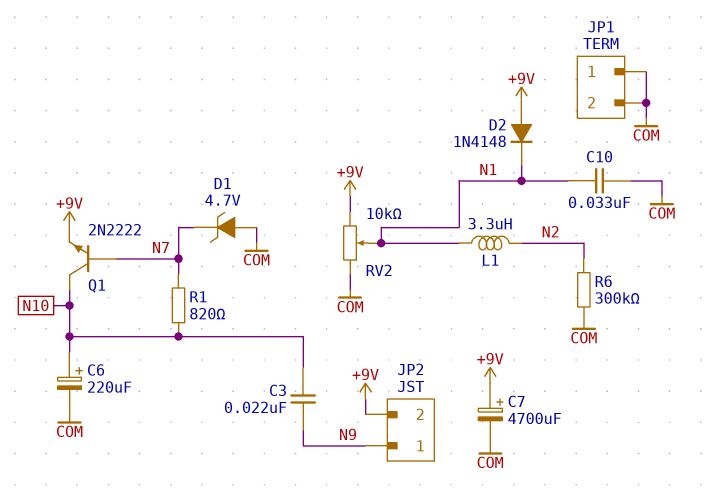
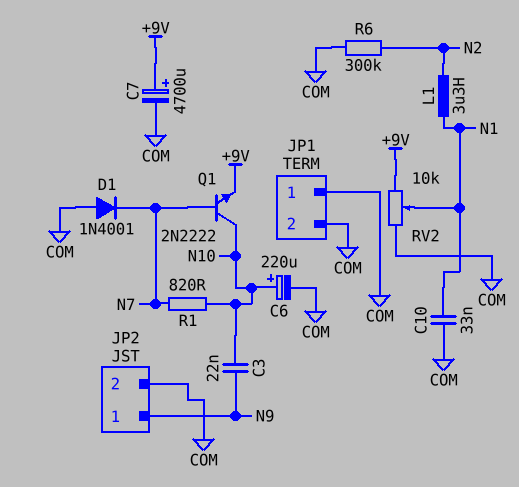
D1: zener 4.7V (A COM, K N7) -> diode 1N4001 (A COM, K N7)
D2: diode 1N4148 (A +9V, K N1) -> none
JP2 pin 2: +9V -> COM

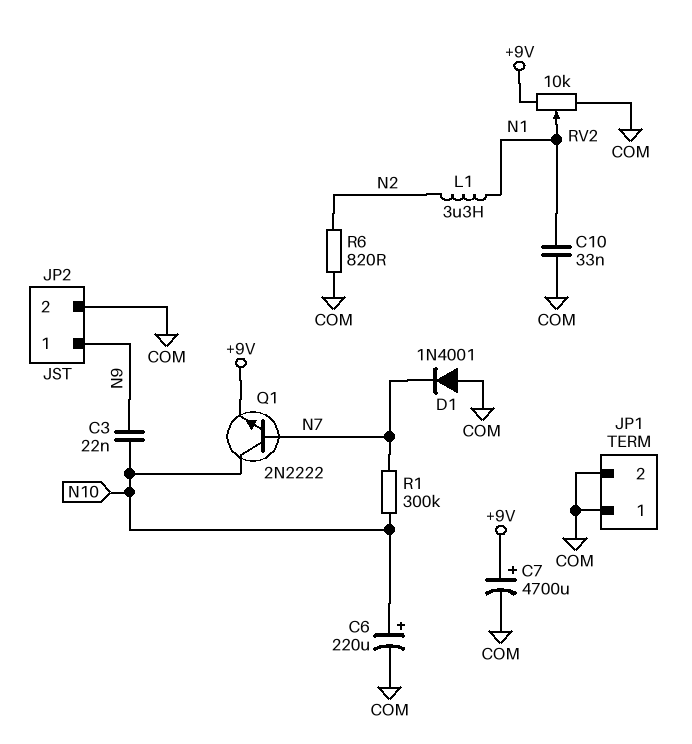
R1: 820 (N7, N10) -> 300k (N7, N10)
R6: 300k (COM, N2) -> 820 (COM, N2)

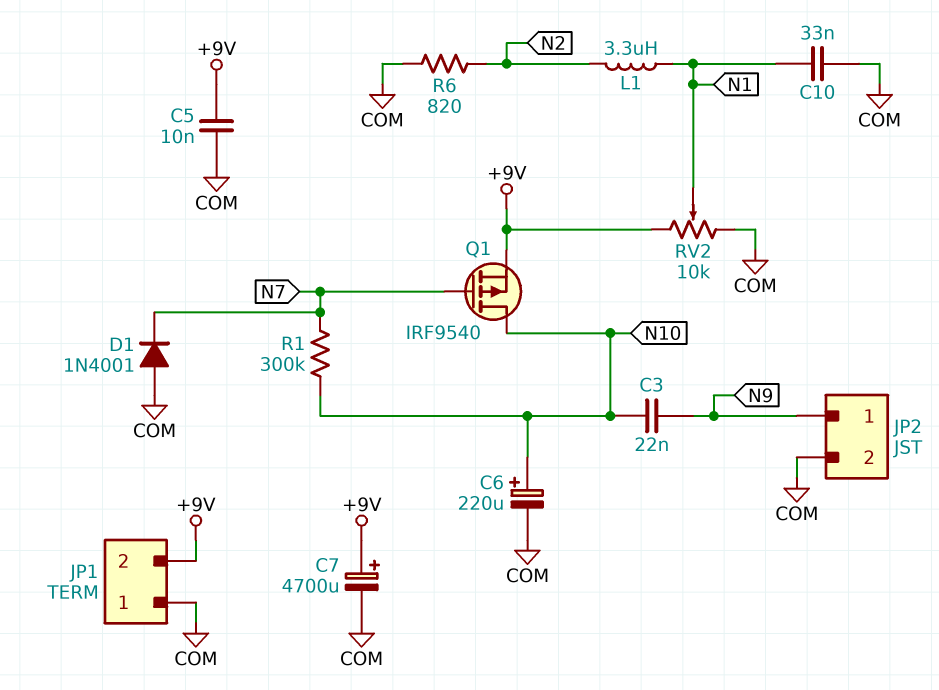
C5: none -> 10nF (+9V, COM)
JP1 pin 2: COM -> +9V
Q1: NPN 2N2222 (B N7, C N10, E +9V) -> PMOS IRF9540 (G N7, D N10, S +9V)

